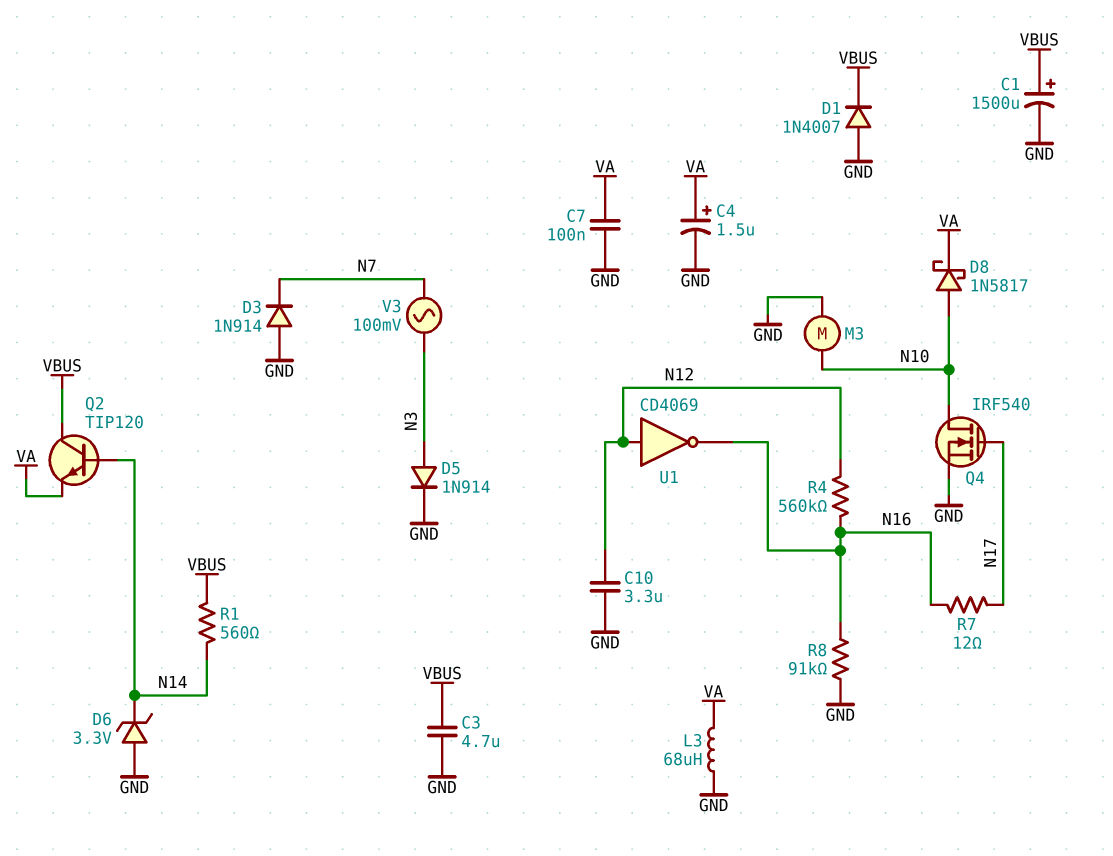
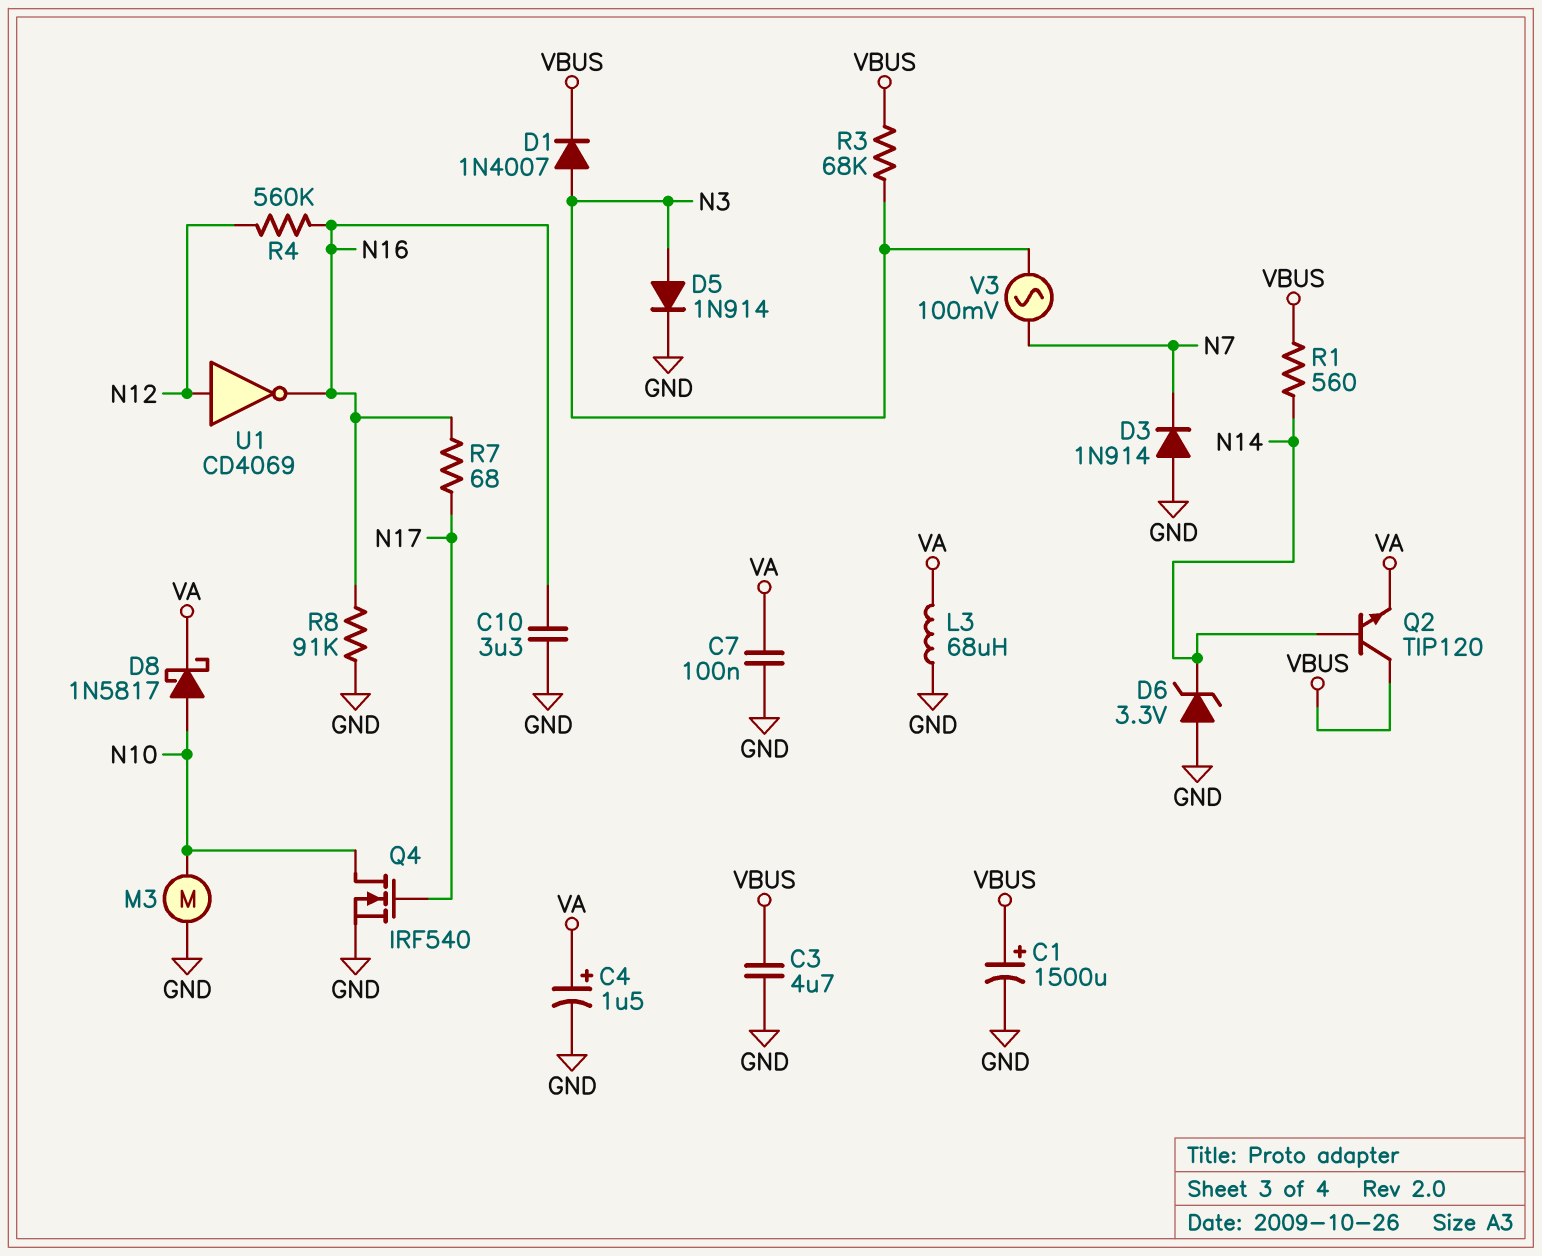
C10: 3.3uF (GND, N12) -> 3.3uF (GND, N16)
D1: diode 1N4007 (A GND, K VBUS) -> diode 1N4007 (A N3, K VBUS)
R3: none -> 68k (N3, VBUS)
R7: 12 (N16, N17) -> 68 (N16, N17)

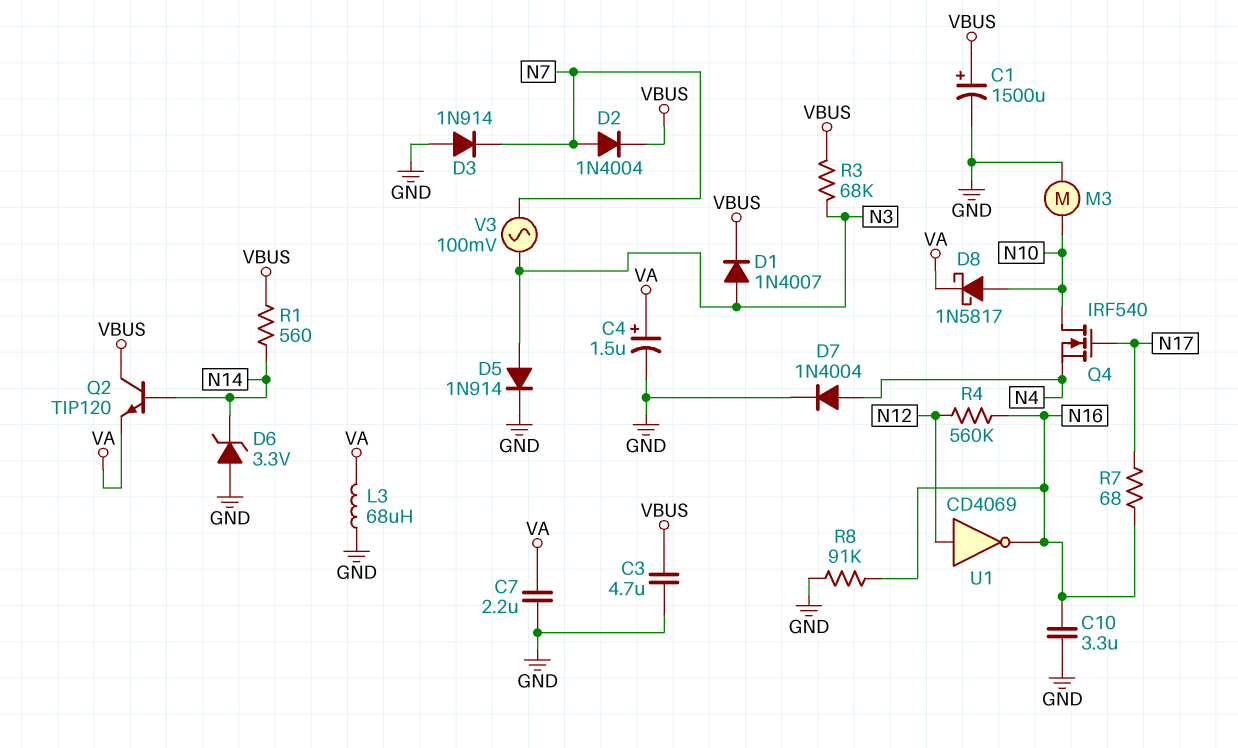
C7: 100nF (GND, VA) -> 2.2uF (GND, VA)
D2: none -> diode 1N4004 (A N7, K VBUS)
D7: none -> diode 1N4004 (A N4, K GND)
Q4: NMOS IRF540 (G N17, D N10, S GND) -> NMOS IRF540 (G N17, D N10, S N4)

